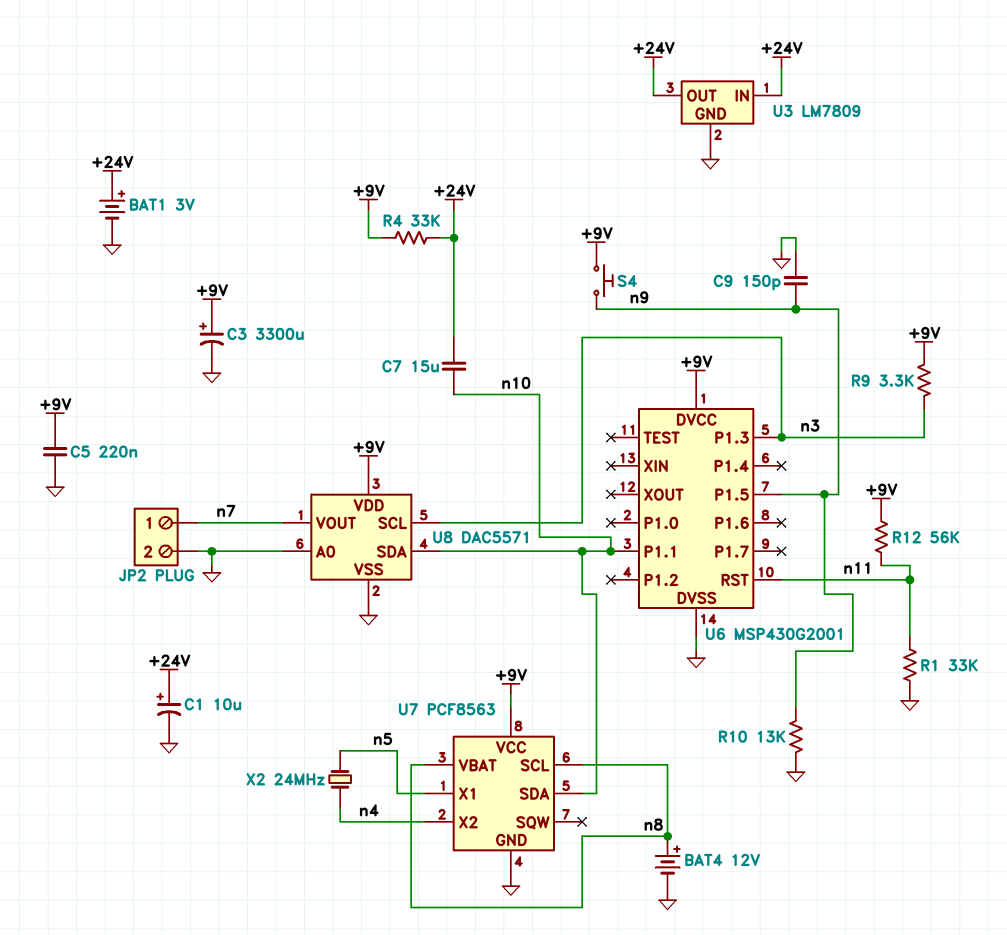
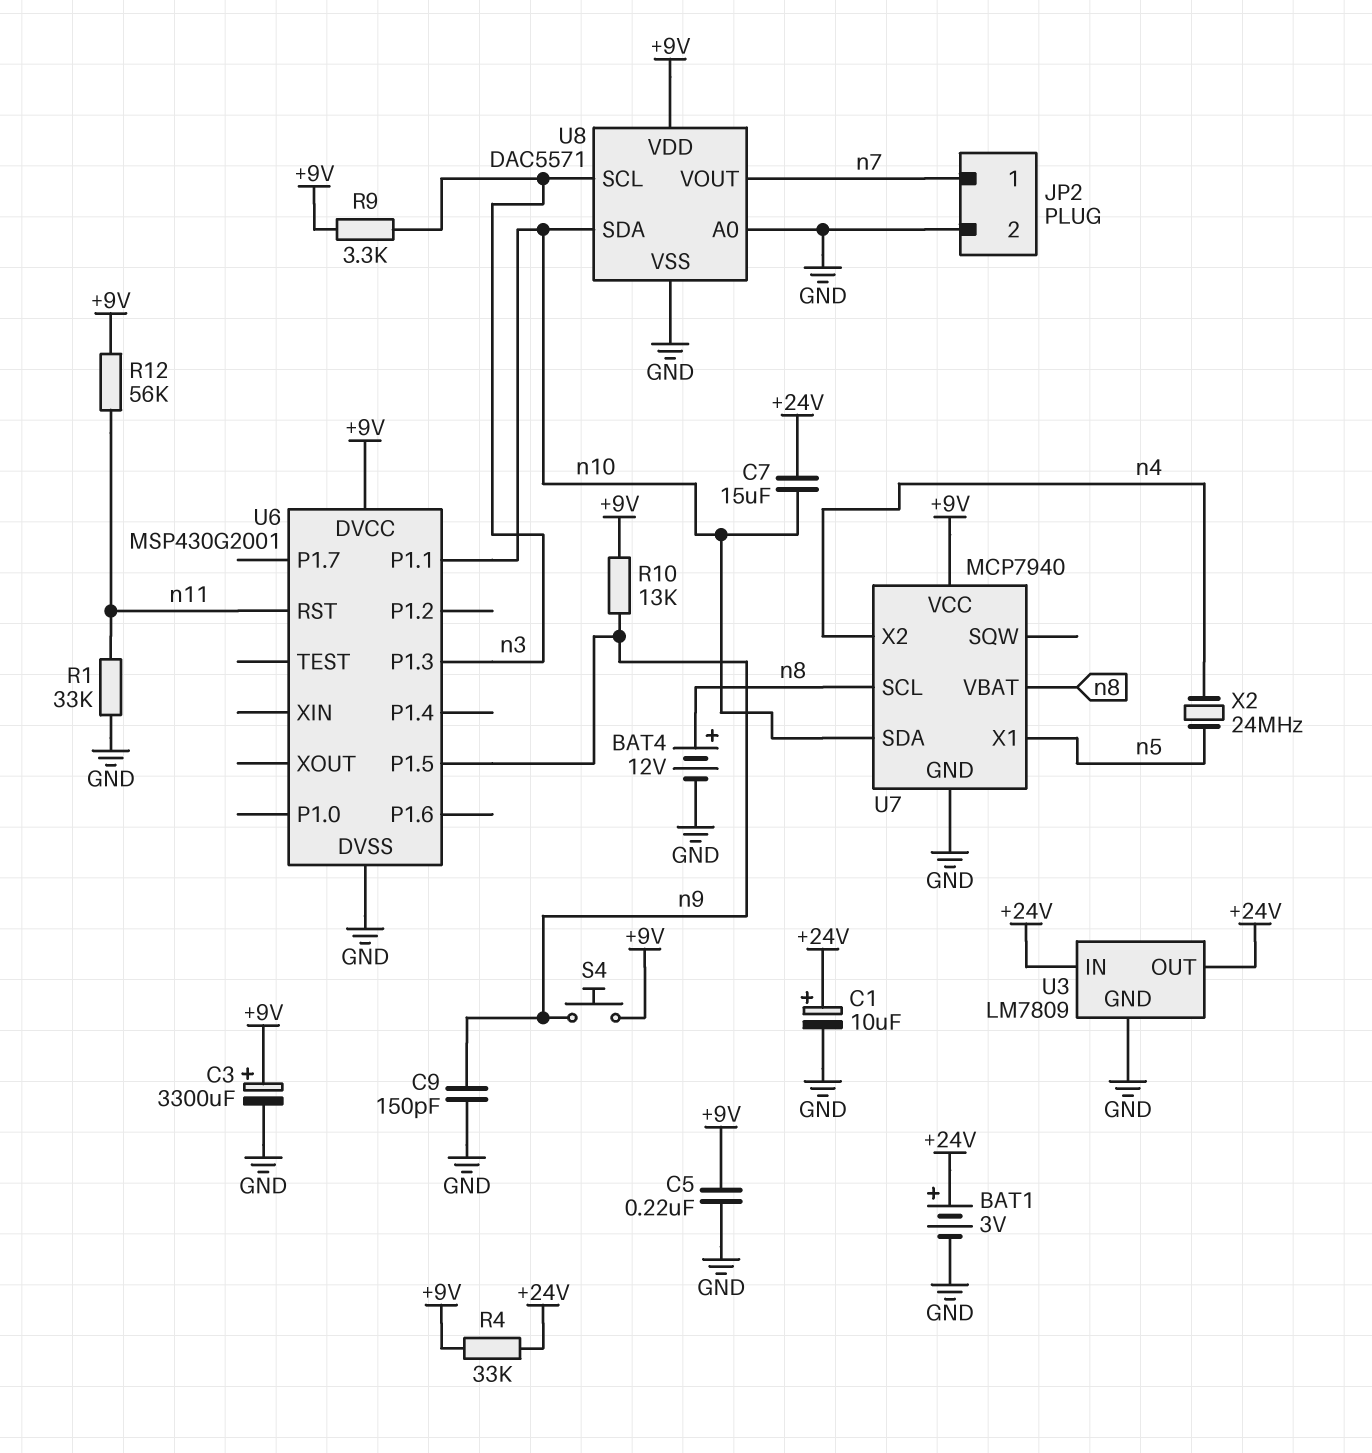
R10: 13k (GND, n9) -> 13k (+9V, n9)
U7: PCF8563 -> MCP7940

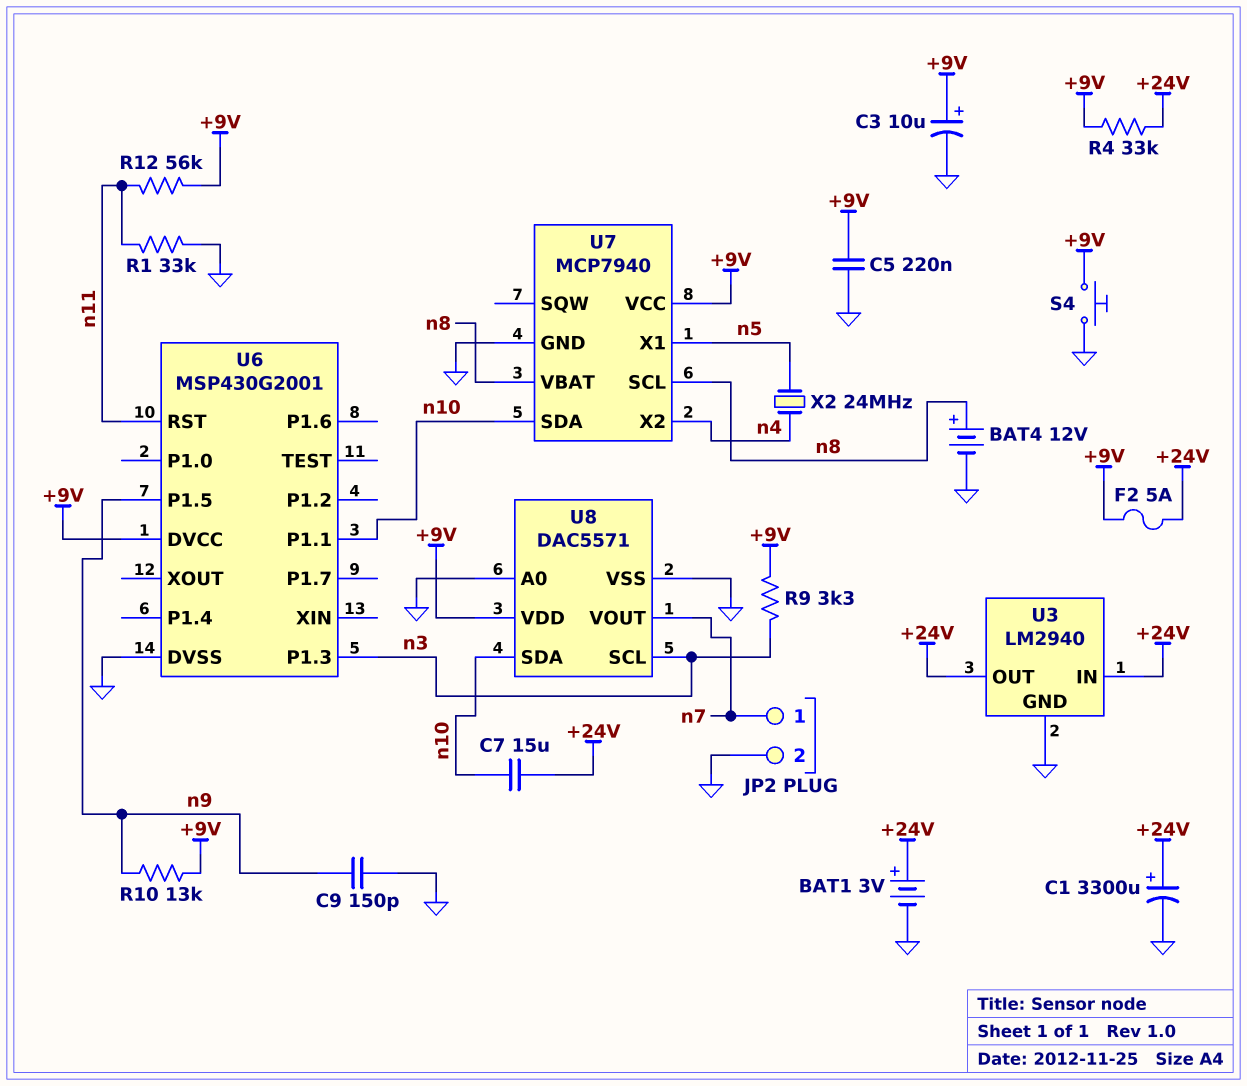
C1: 10uF (plus +24V, minus GND) -> 3300uF (plus +24V, minus GND)
C3: 3300uF (plus +9V, minus GND) -> 10uF (plus +9V, minus GND)
F2: none -> 5A (+9V, +24V)
S4: button (+9V, n9) -> button (+9V, GND)
U3: LM7809 -> LM2940

